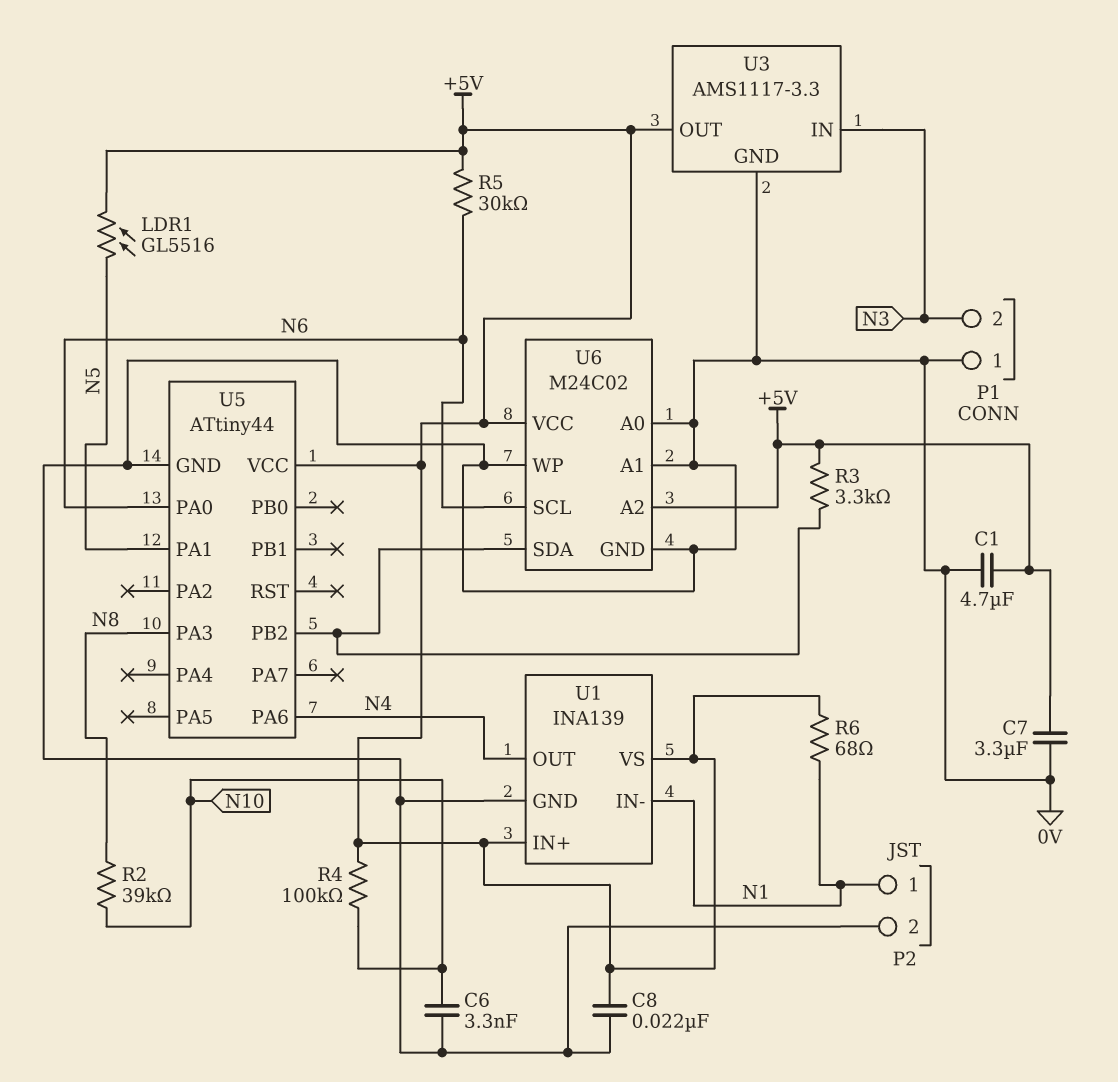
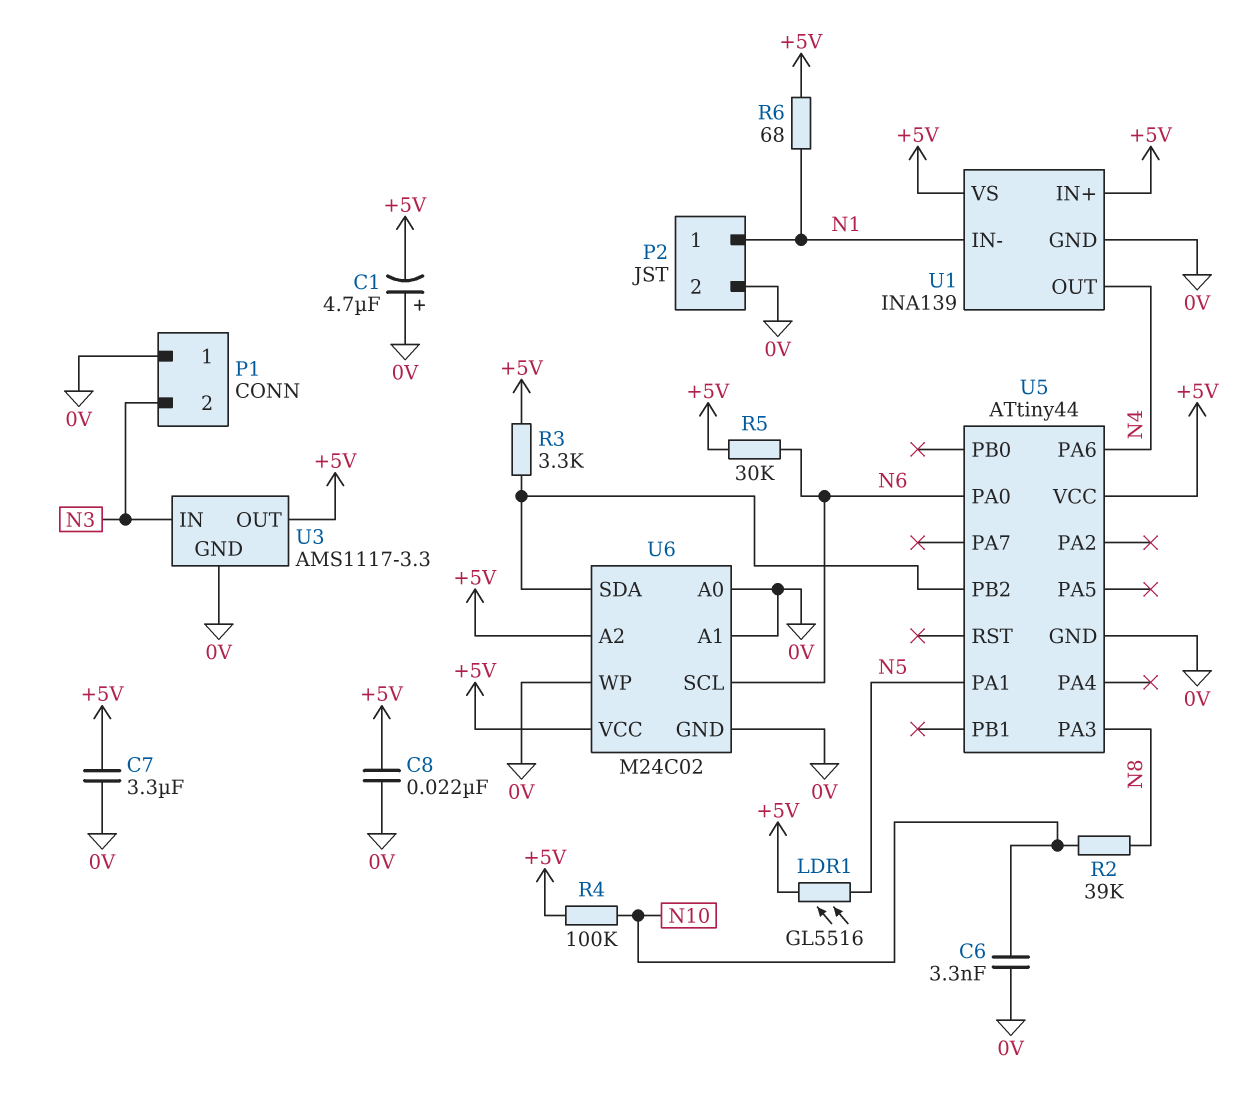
C1: 4.7uF (+5V, 0V) -> 4.7uF (plus 0V, minus +5V)

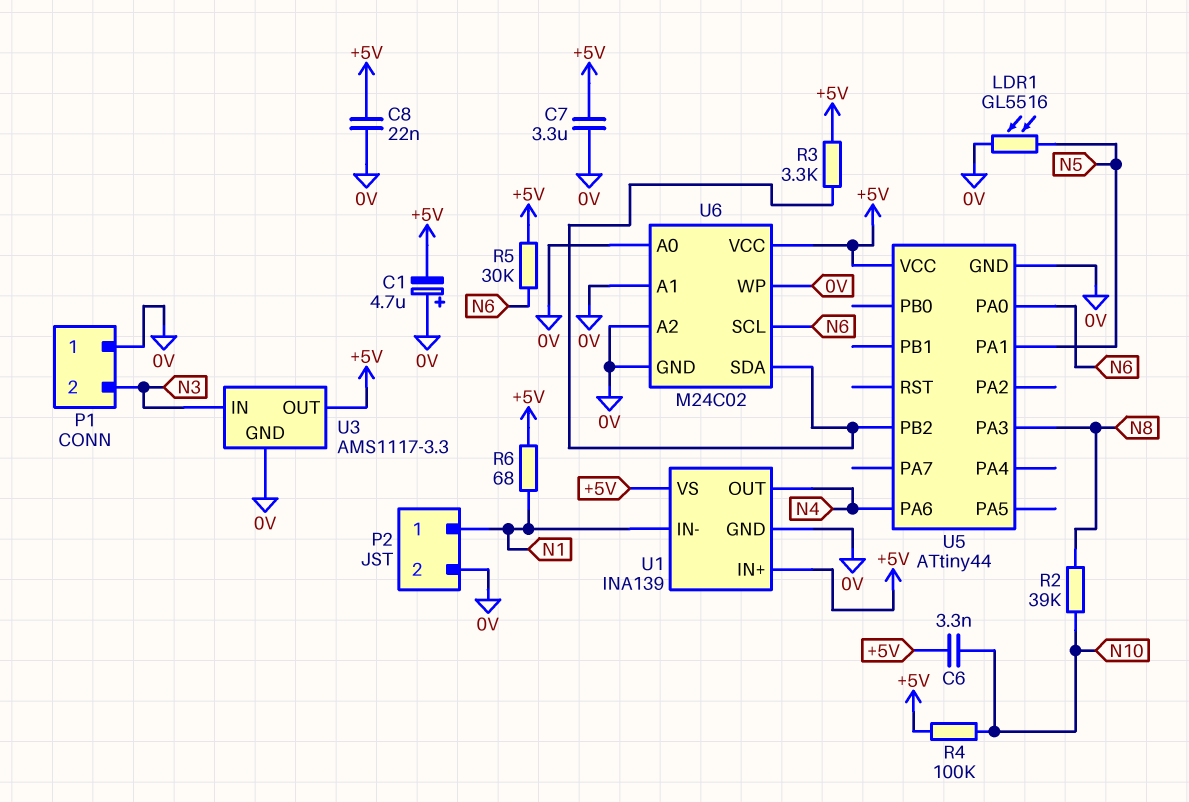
C6: 3.3nF (0V, N10) -> 3.3nF (+5V, N10)
LDR1: GL5516 (+5V, N5) -> GL5516 (0V, N5)
U6 pin A2: +5V -> 0V

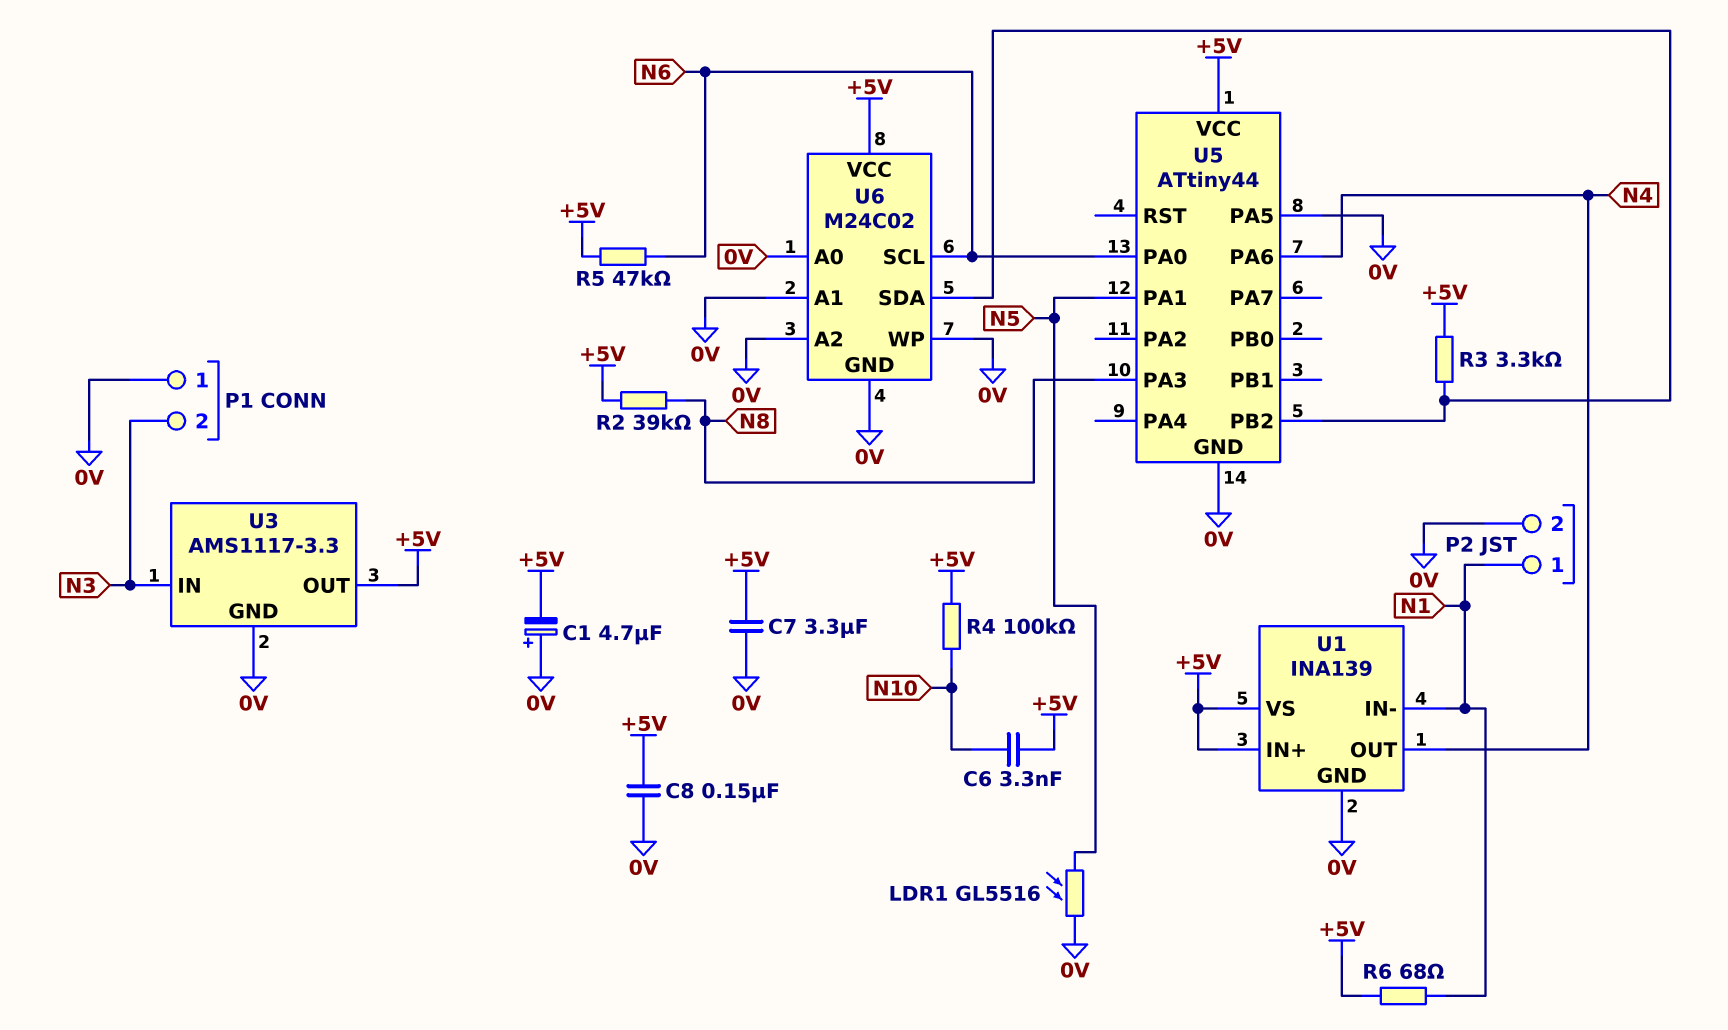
C8: 22nF (+5V, 0V) -> 150nF (+5V, 0V)
R2: 39k (N8, N10) -> 39k (+5V, N8)
R5: 30k (+5V, N6) -> 47k (+5V, N6)
U5 pin PA5: none -> 0V

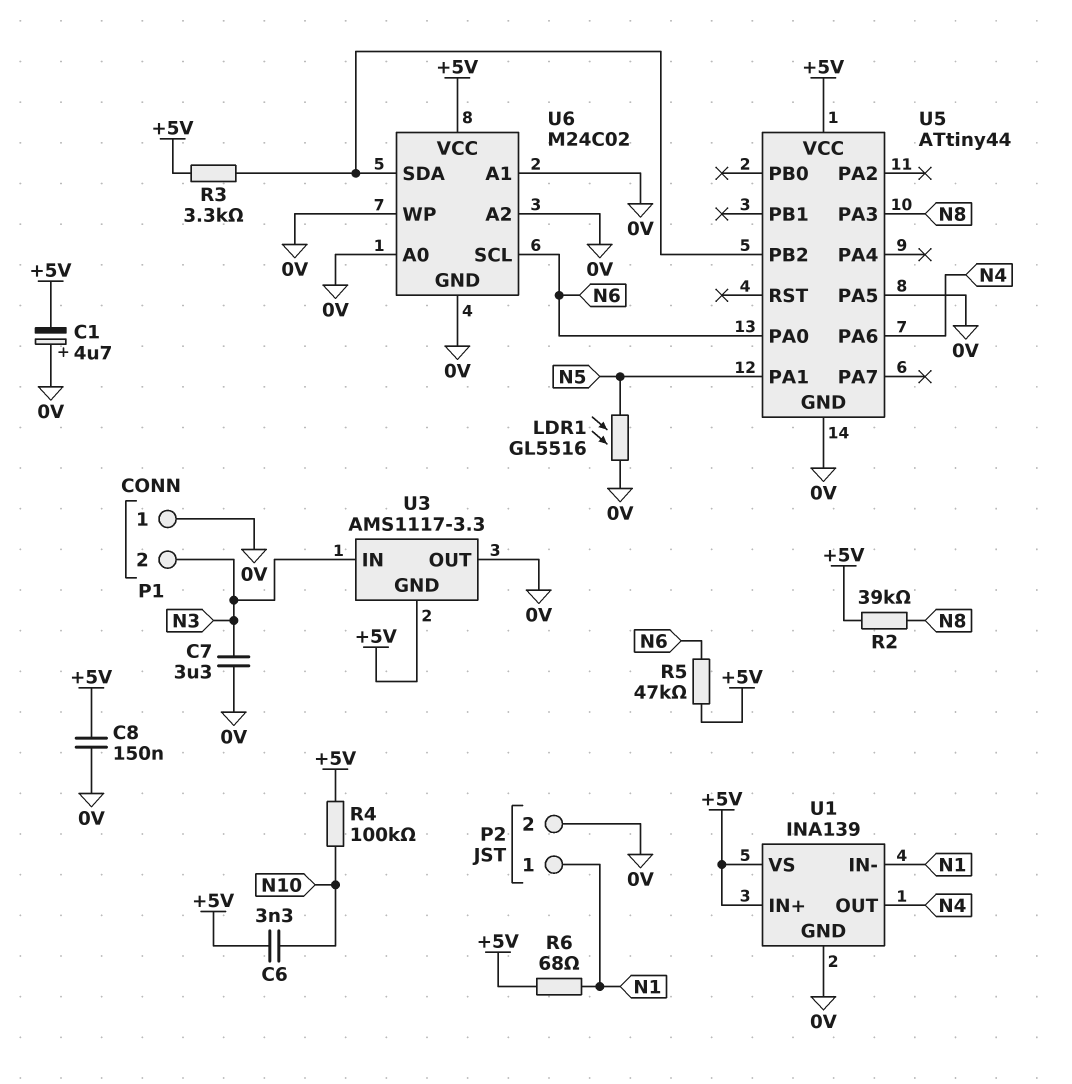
C7: 3.3uF (+5V, 0V) -> 3.3uF (0V, N3)
U3 pin GND: 0V -> +5V
U3 pin OUT: +5V -> 0V

